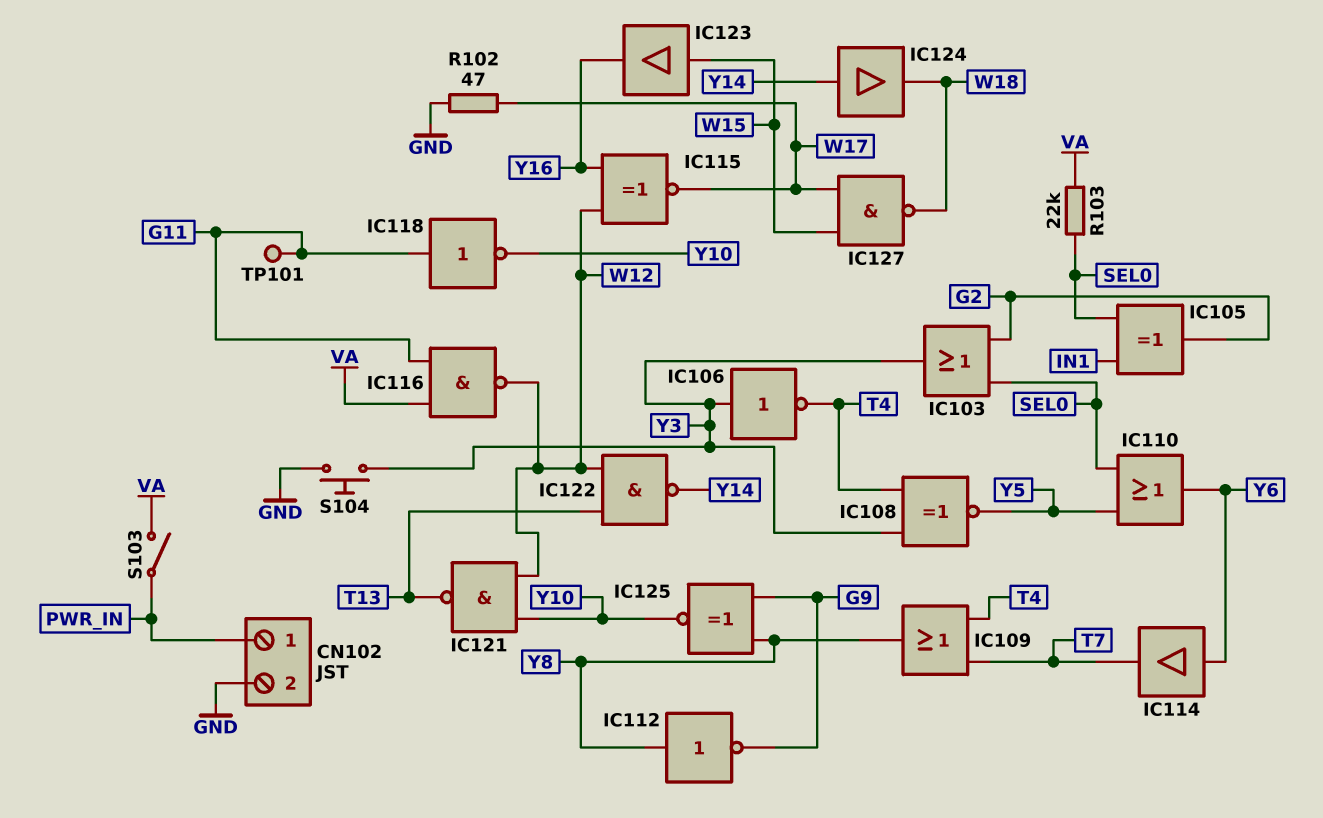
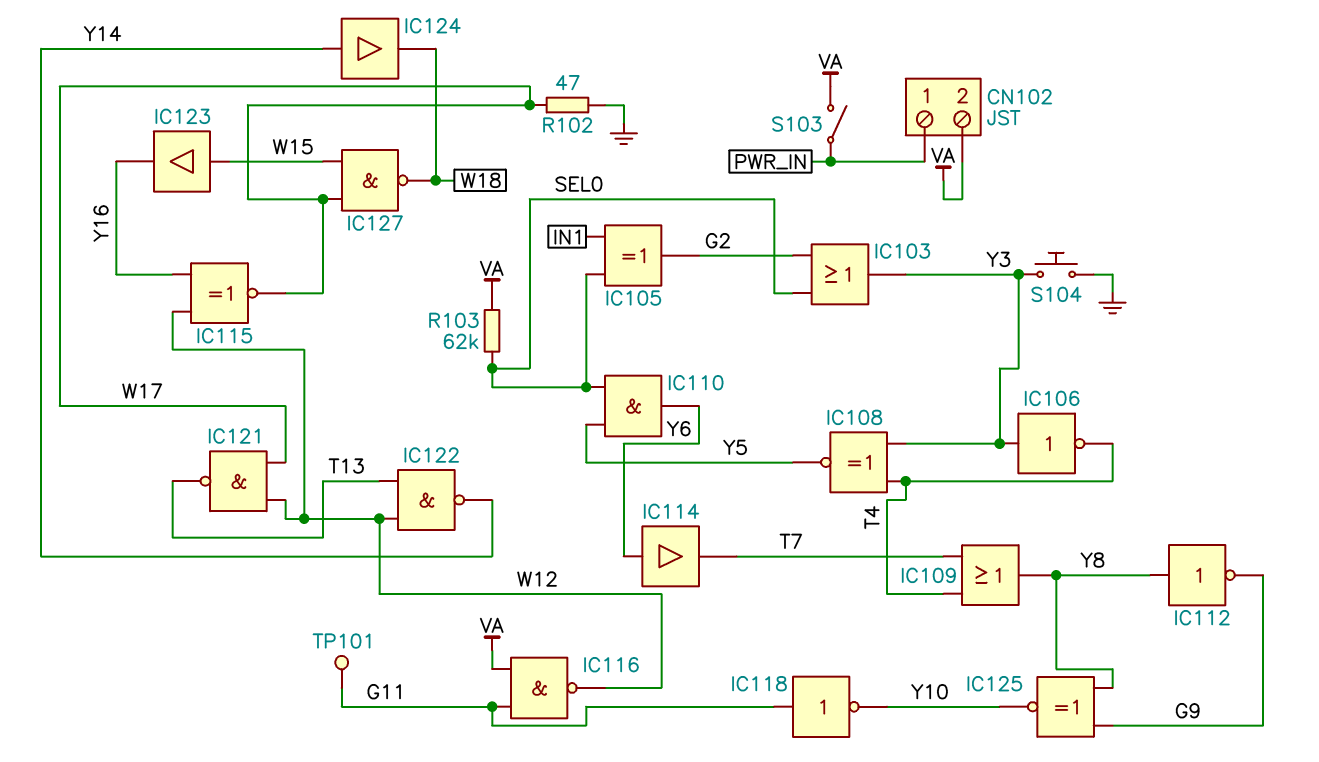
CN102 pin 2: GND -> VA
IC110: OR (in SEL0, in Y5, out Y6) -> AND (in SEL0, in Y5, out Y6)
IC121: NAND (in W12, in Y10, out T13) -> NAND (in W12, in W17, out T13)
R103: 22k (SEL0, VA) -> 62k (SEL0, VA)

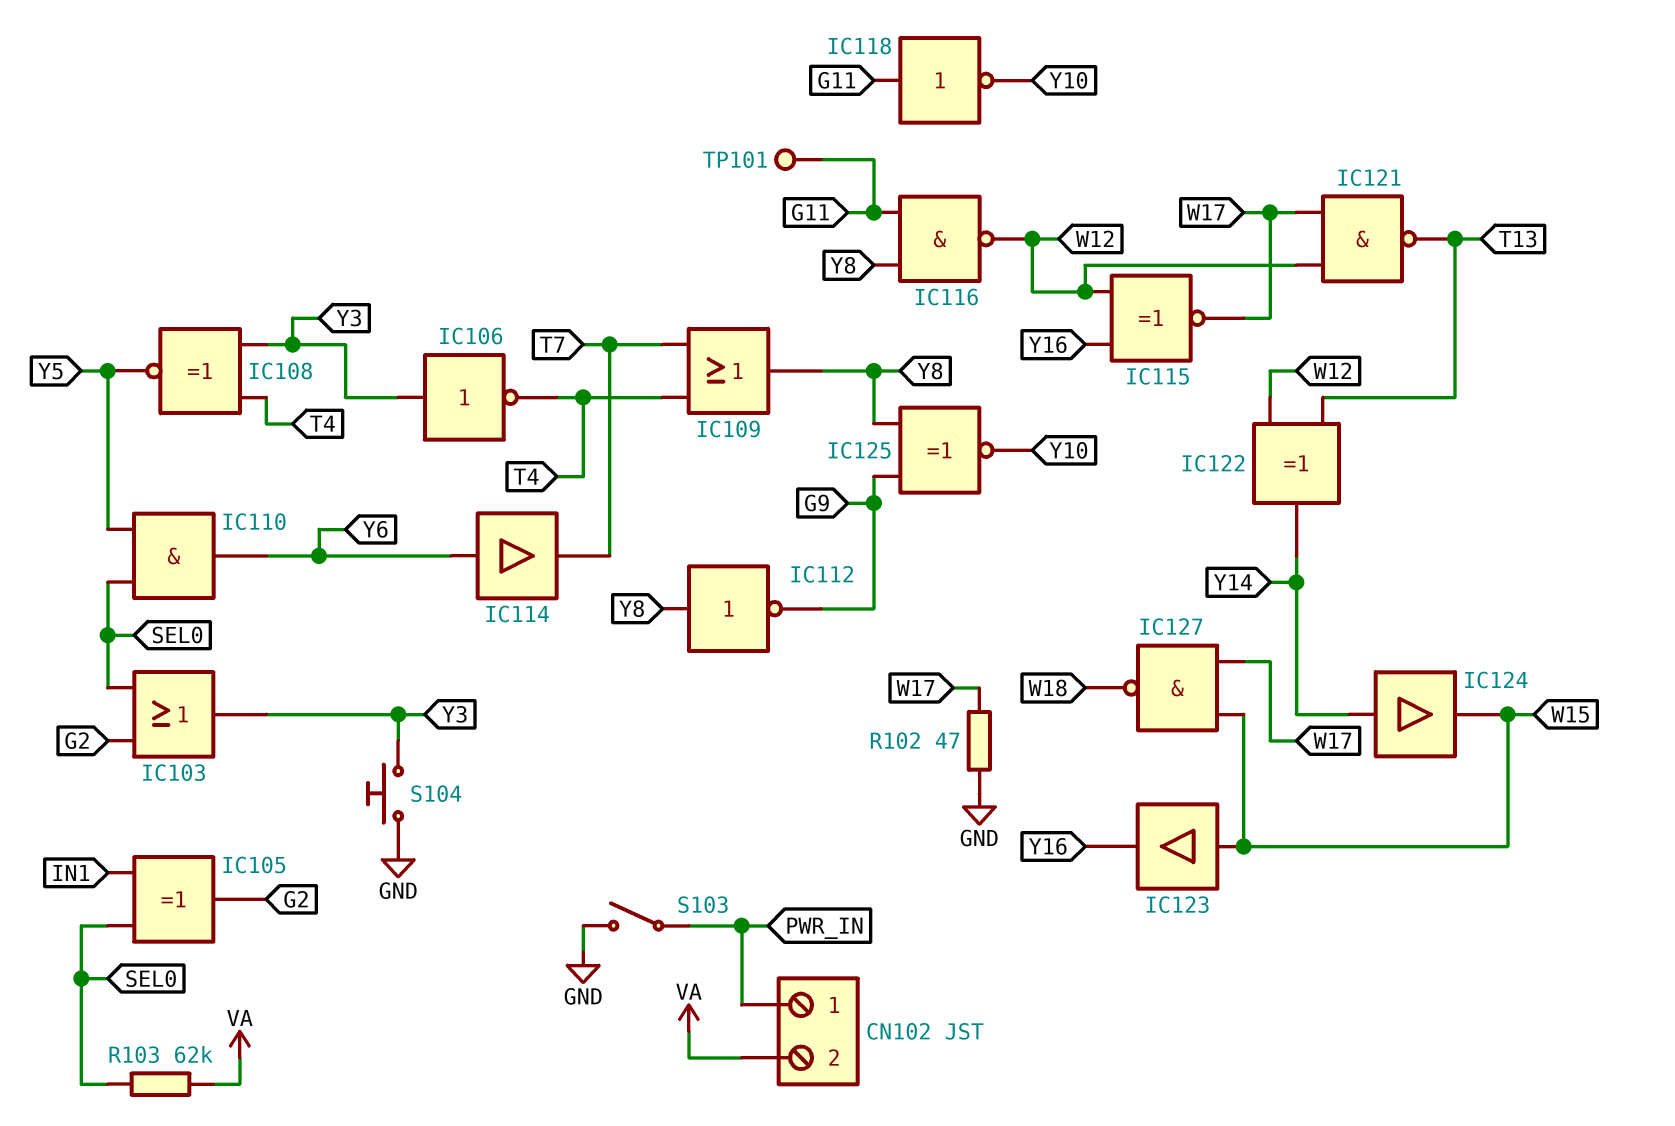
IC116: NAND (in G11, in VA, out W12) -> NAND (in G11, in Y8, out W12)
IC122: NAND (in T13, in W12, out Y14) -> XOR (in T13, in W12, out Y14)
IC124: buffer (in Y14, out W18) -> buffer (in Y14, out W15)
S103: switch (PWR_IN, VA) -> switch (GND, PWR_IN)

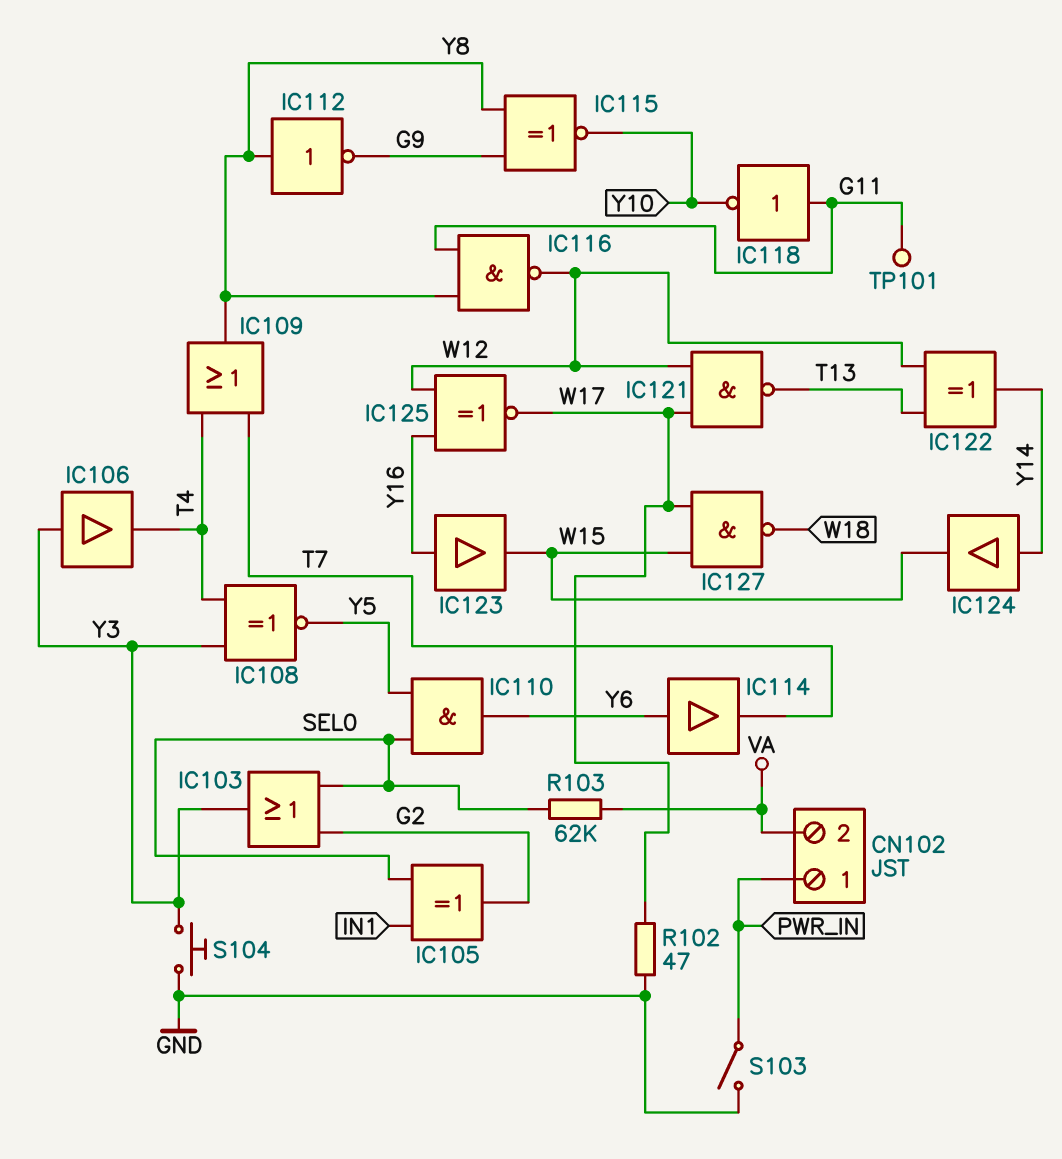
IC106: NOT (in Y3, out T4) -> buffer (in Y3, out T4)
IC115: XNOR (in W12, in Y16, out W17) -> XNOR (in G9, in Y8, out Y10)
IC123: buffer (in W15, out Y16) -> buffer (in Y16, out W15)
IC125: XNOR (in G9, in Y8, out Y10) -> XNOR (in W12, in Y16, out W17)

